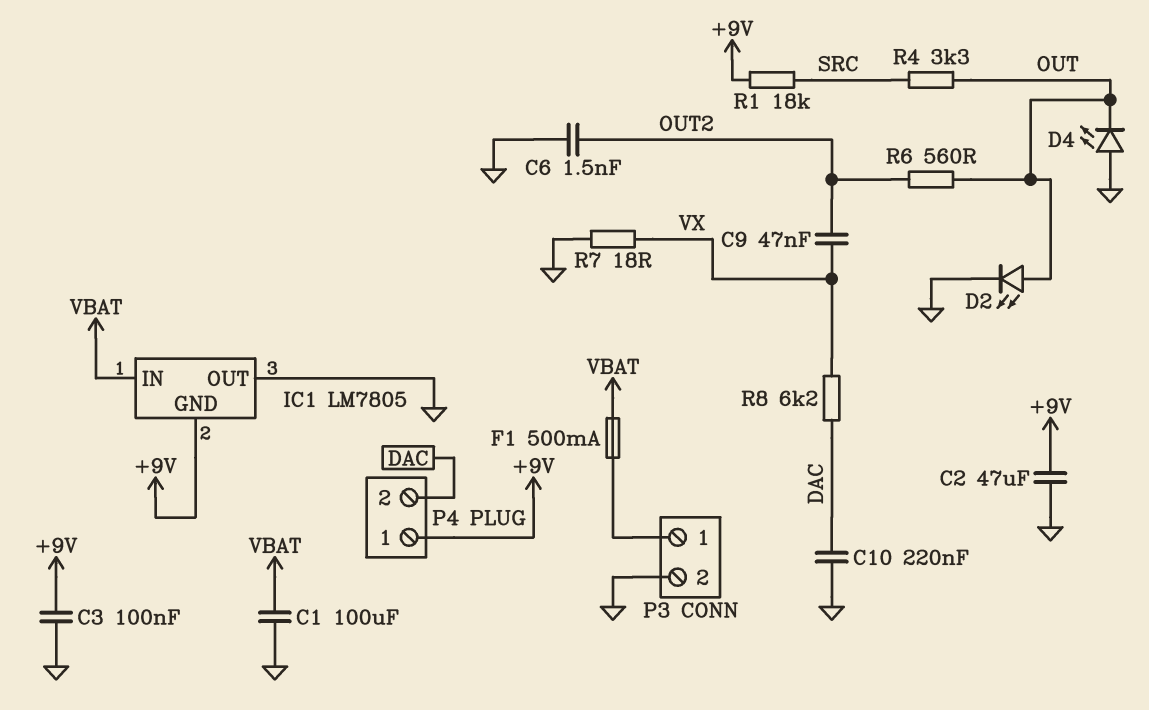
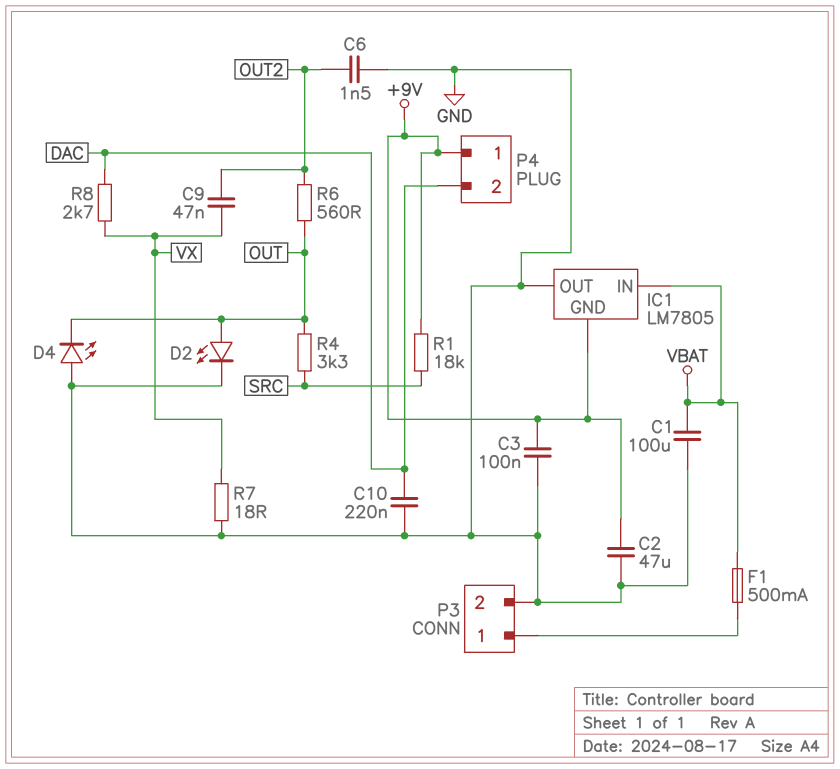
R8: 6.2k (DAC, VX) -> 2.7k (DAC, VX)

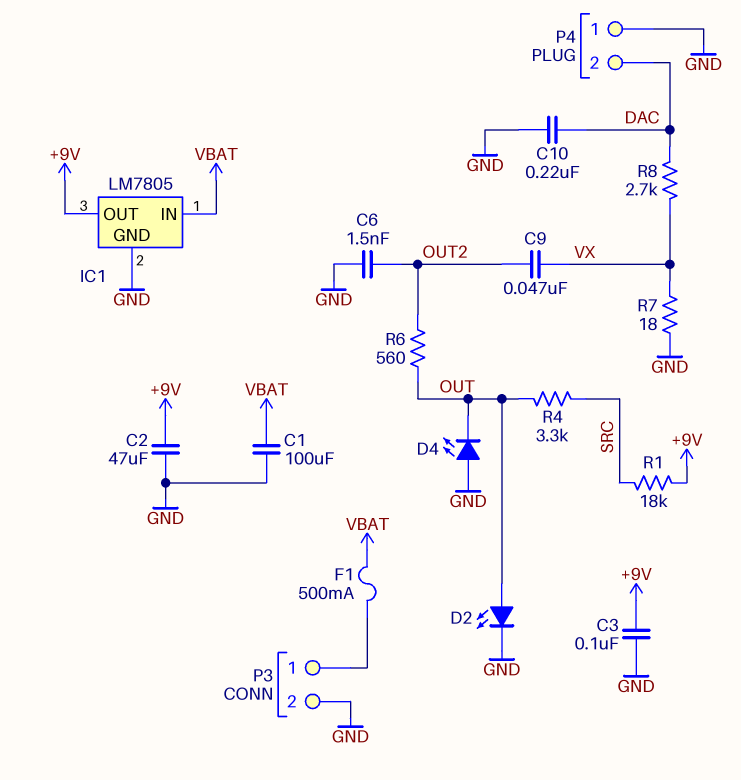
IC1 pin GND: +9V -> GND
IC1 pin OUT: GND -> +9V
P4 pin 1: +9V -> GND

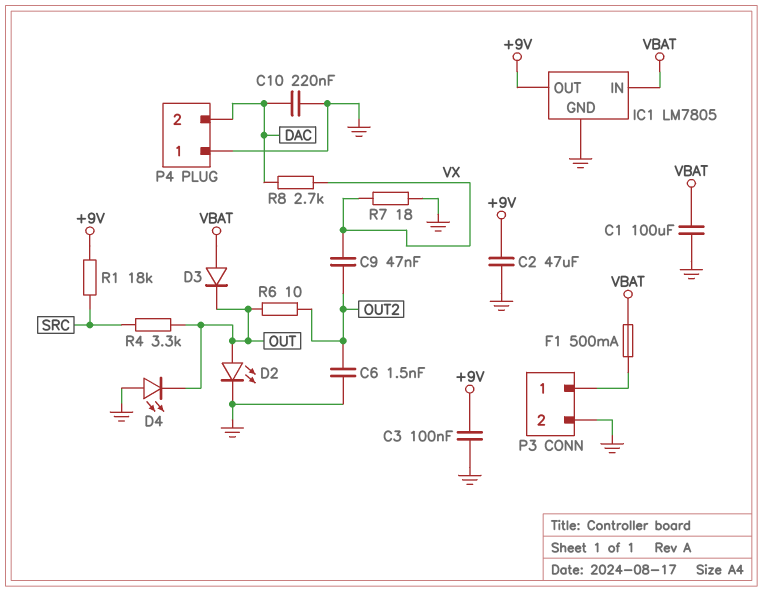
D3: none -> diode (A VBAT, K OUT)
R6: 560 (OUT, OUT2) -> 10 (OUT, OUT2)

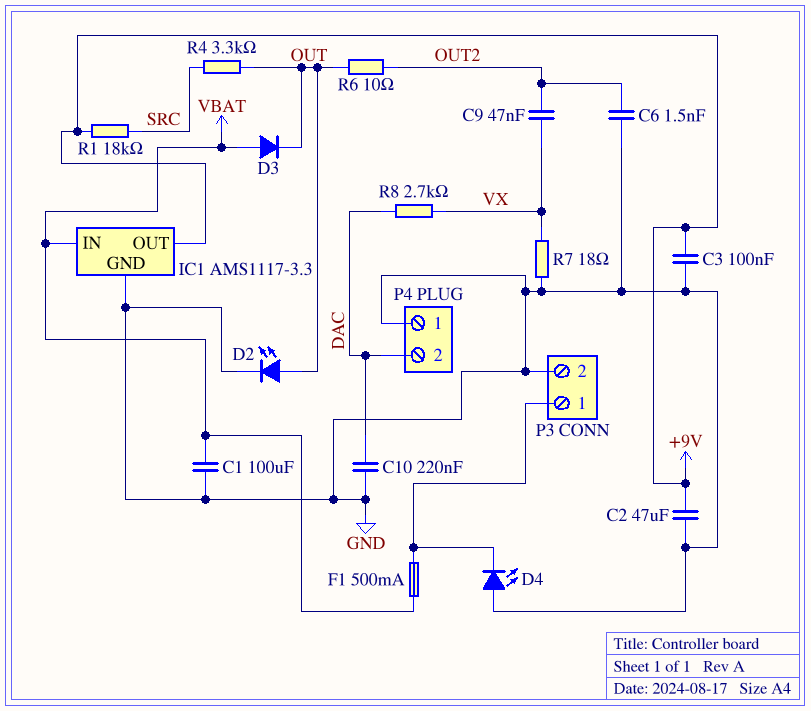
D4: LED (A GND, K OUT) -> LED (A GND, K P3/1)
IC1: LM7805 -> AMS1117-3.3

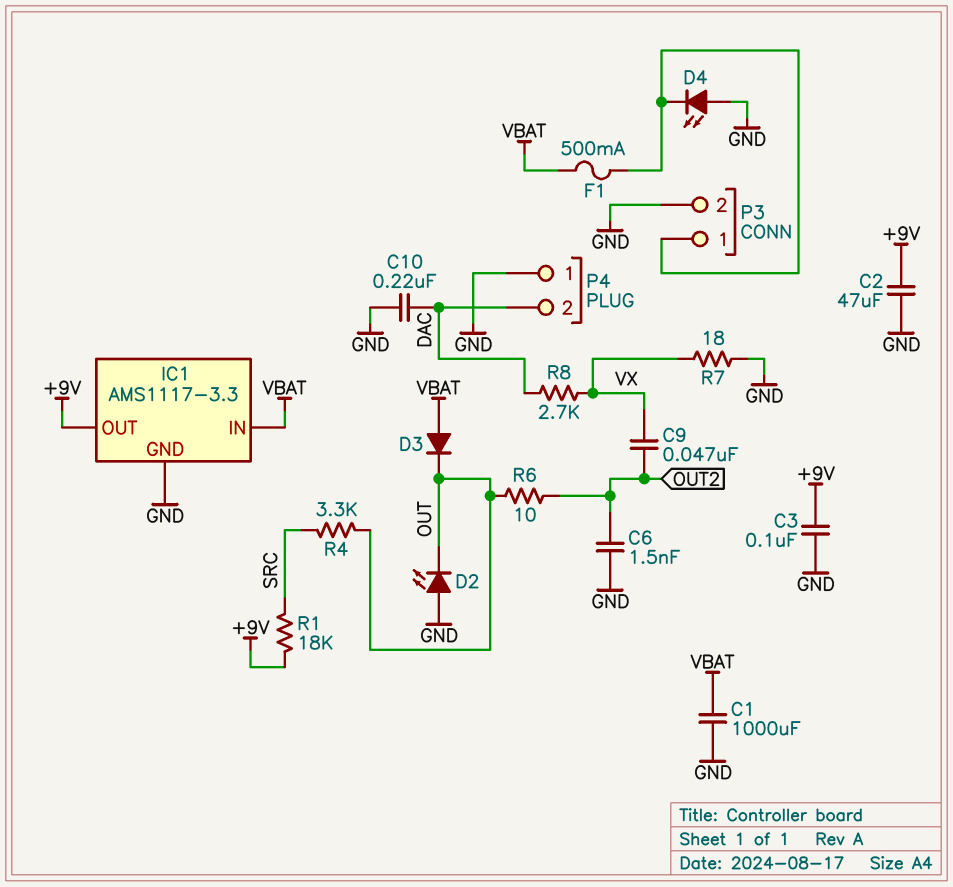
C1: 100uF (GND, VBAT) -> 1000uF (GND, VBAT)
D2: LED (A OUT, K GND) -> LED (A GND, K OUT)

